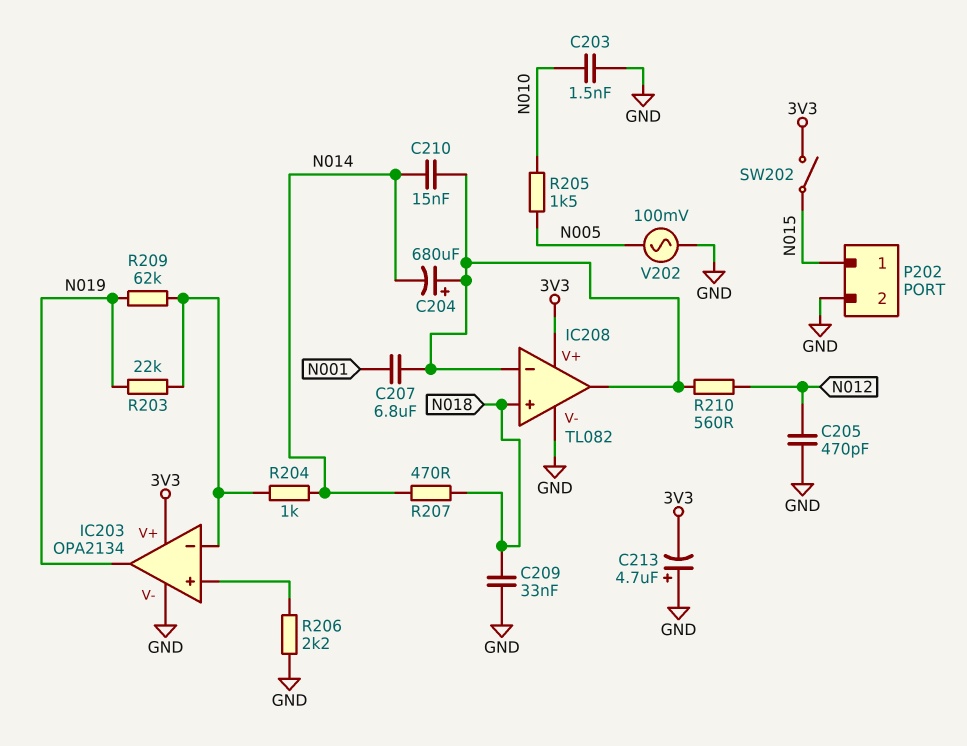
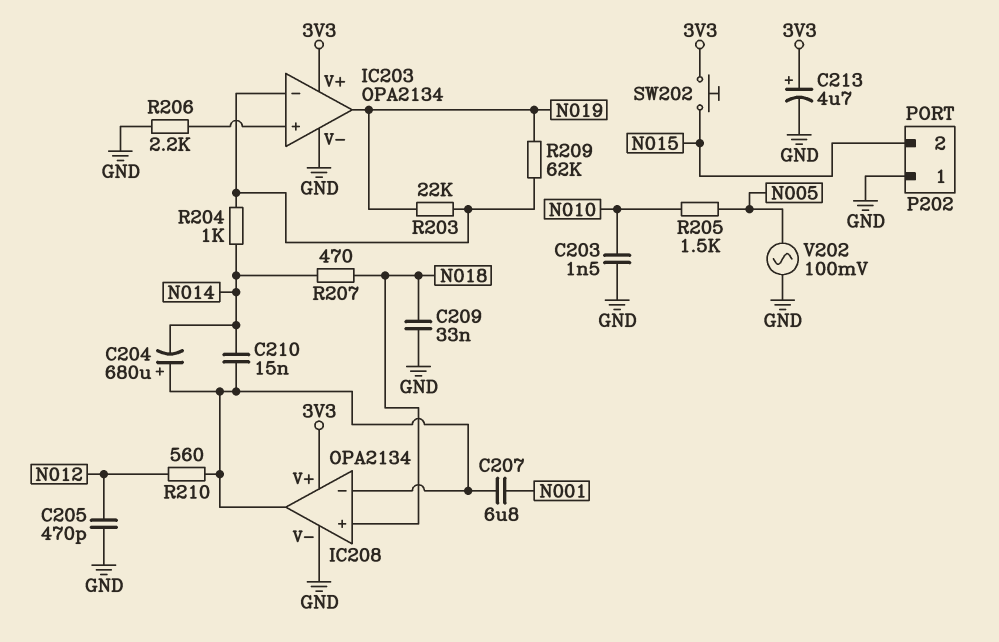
C213: 4.7uF (plus GND, minus 3V3) -> 4.7uF (plus 3V3, minus GND)
IC208: TL082 -> OPA2134
P202 pin 1: N015 -> GND
P202 pin 2: GND -> N015
SW202: switch (3V3, N015) -> button (3V3, N015)

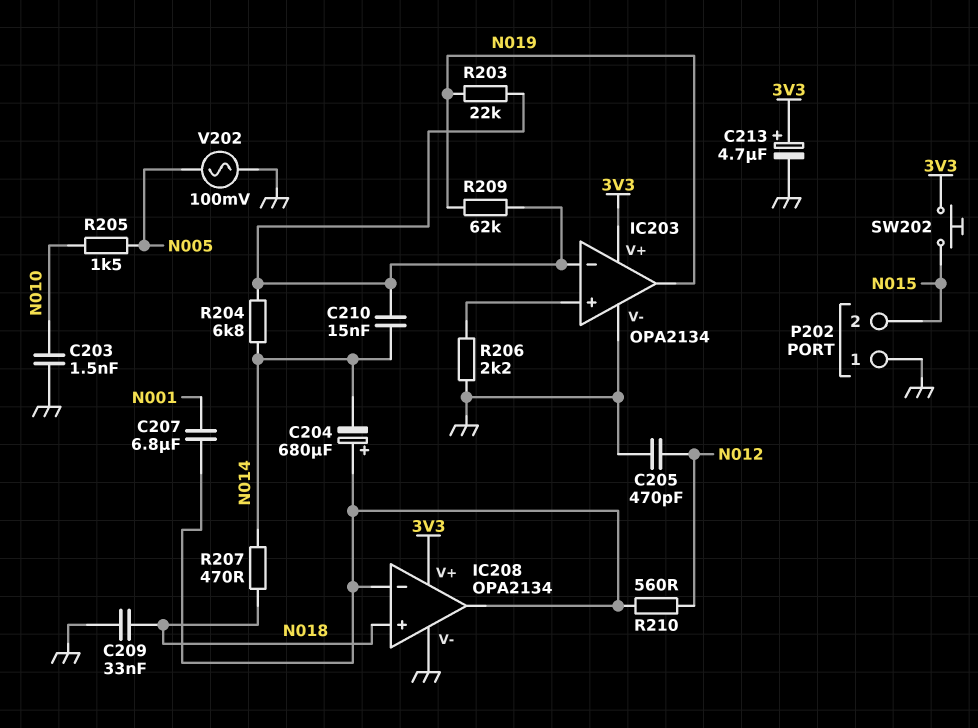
C210: 15nF (IC208/in-, N014) -> 15nF (IC203/in-, N014)
R204: 1k (IC203/in-, N014) -> 6.8k (IC203/in-, N014)

